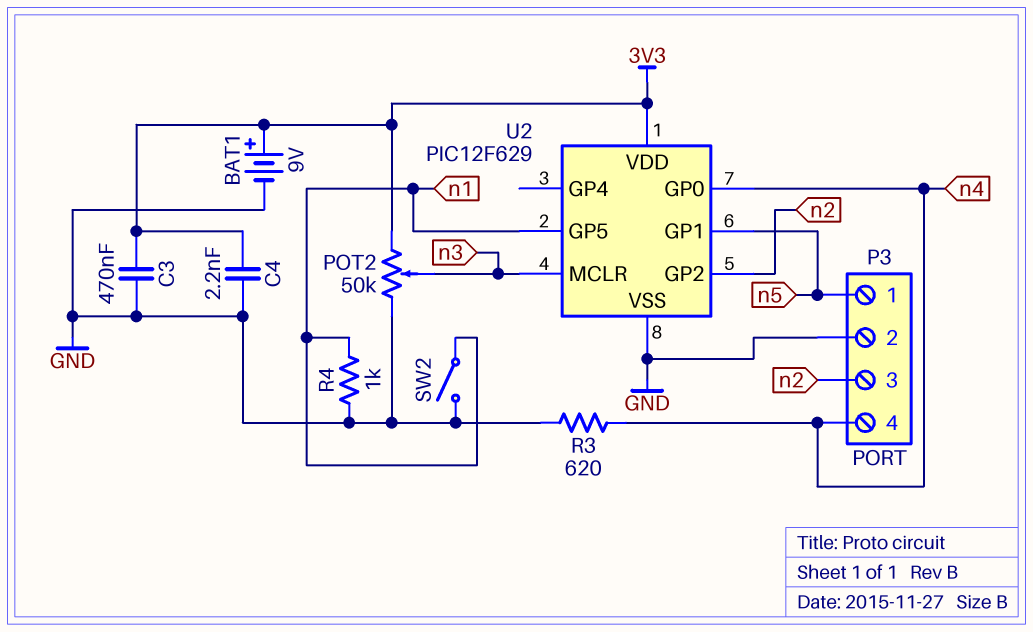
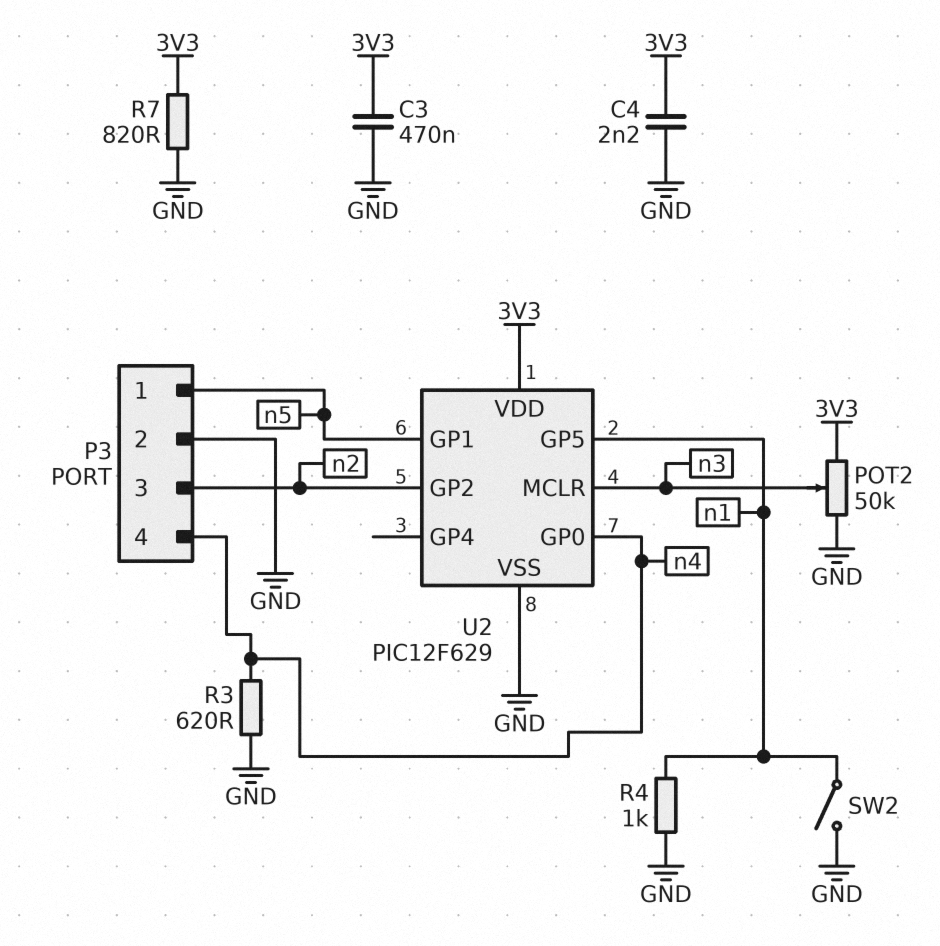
BAT1: 9V (plus 3V3, minus GND) -> none
R7: none -> 820 (3V3, GND)

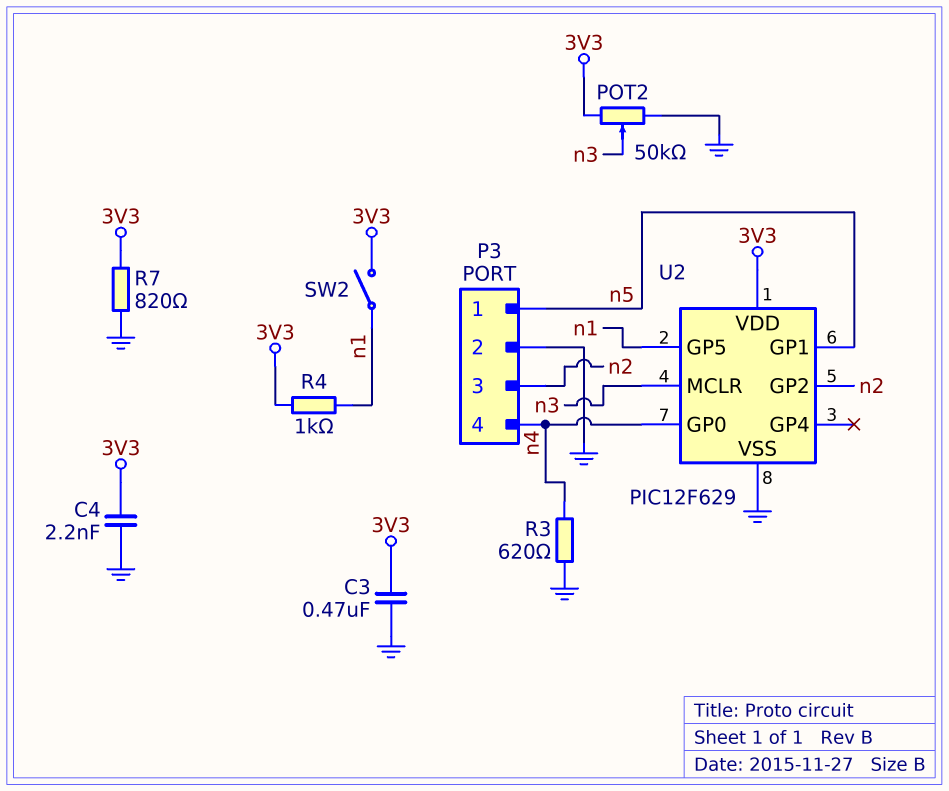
R4: 1k (GND, n1) -> 1k (3V3, n1)
SW2: switch (GND, n1) -> switch (3V3, n1)

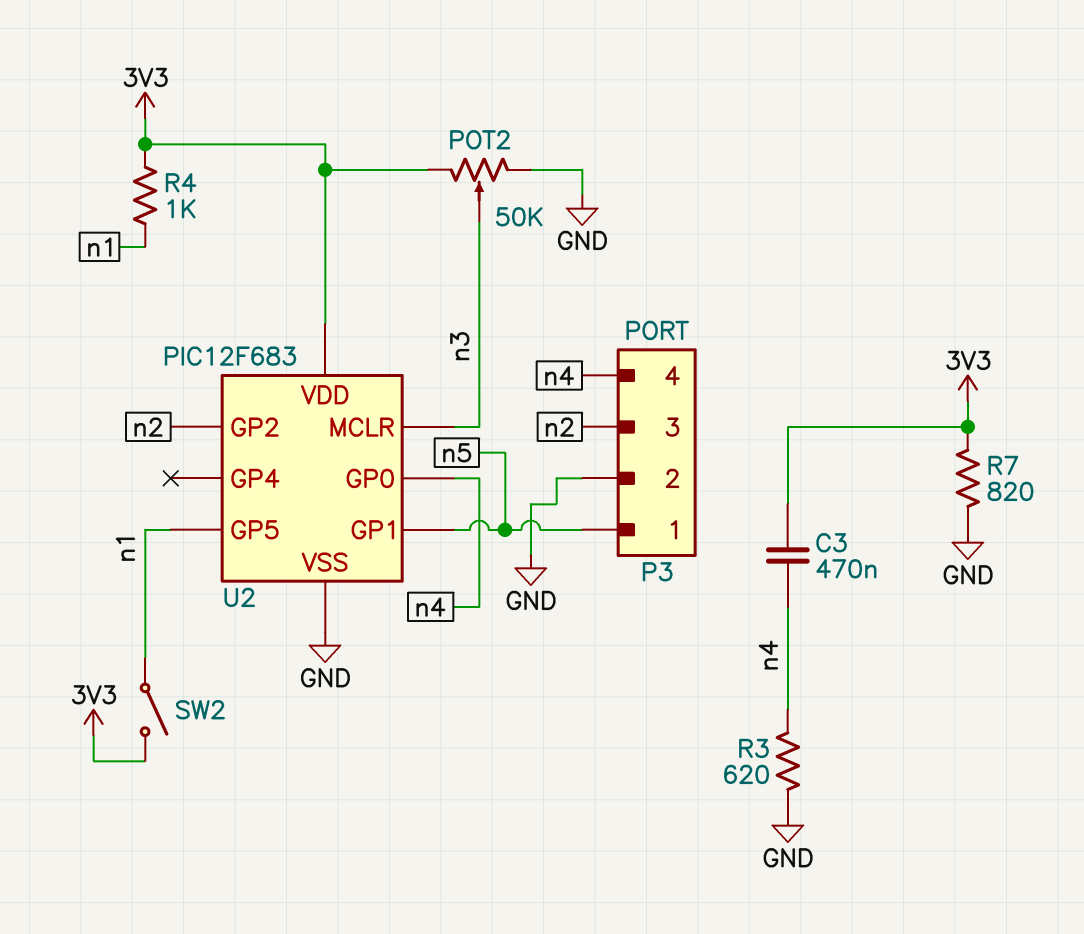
C3: 470nF (3V3, GND) -> 470nF (3V3, n4)
C4: 2.2nF (3V3, GND) -> none
U2: PIC12F629 -> PIC12F683

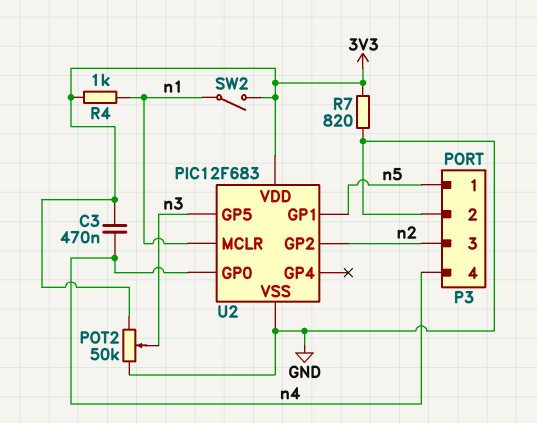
R3: 620 (GND, n4) -> none
U2 pin GP5: n1 -> n3
U2 pin MCLR: n3 -> n1

